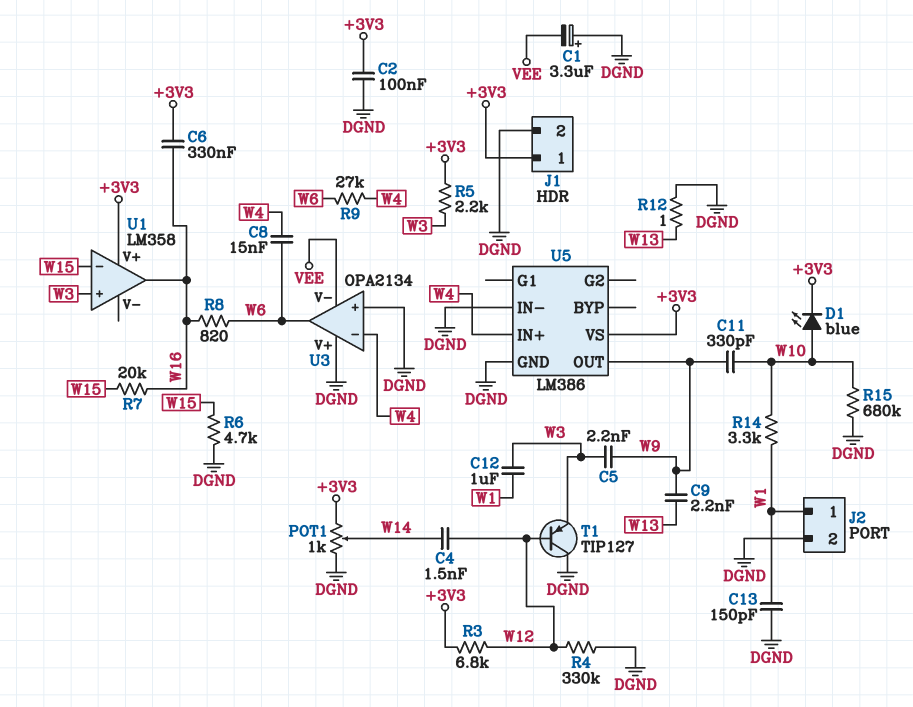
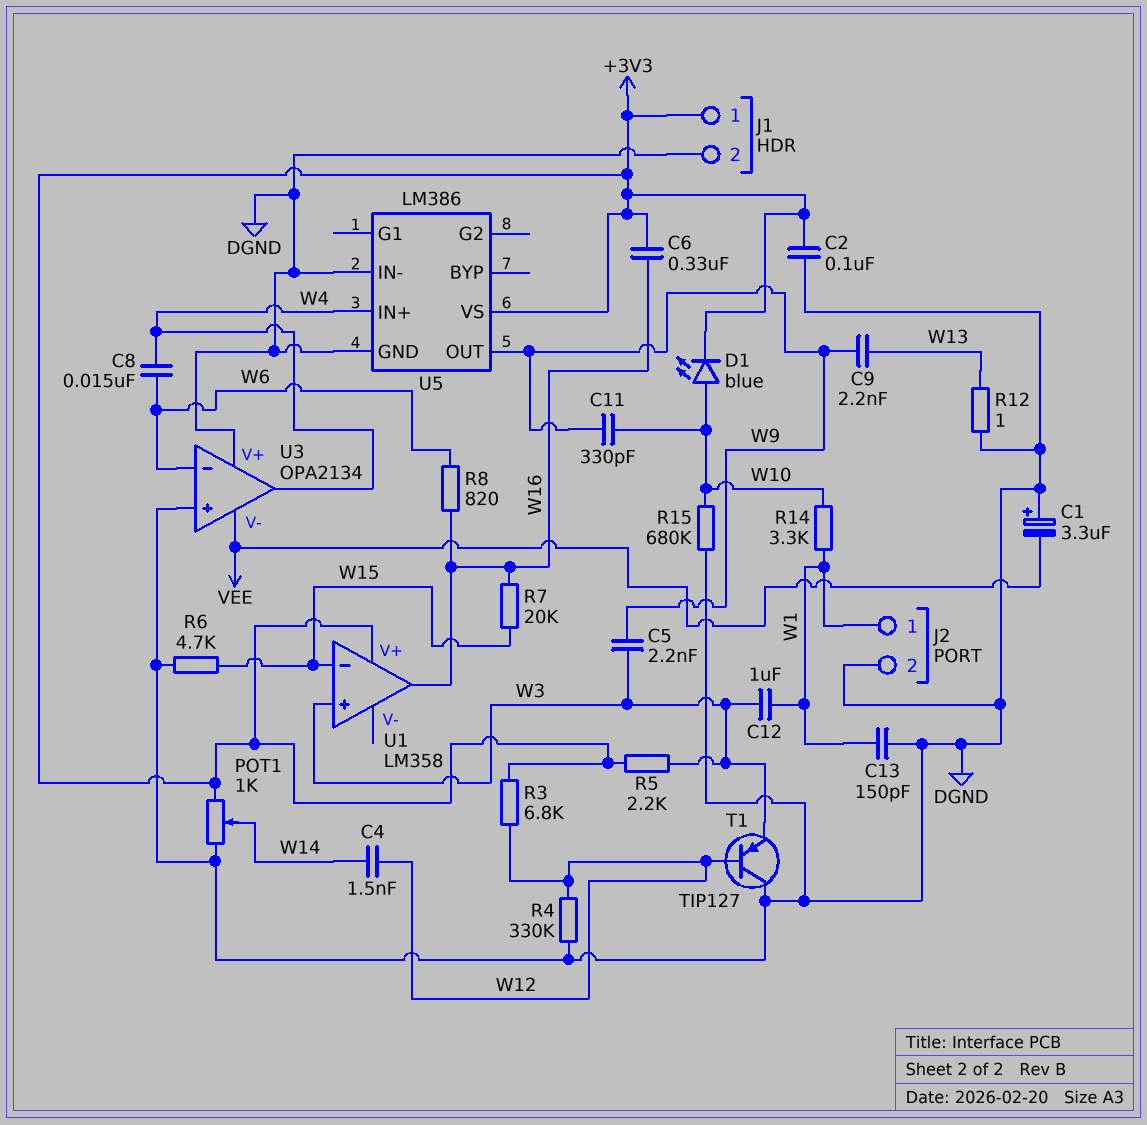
R9: 27k (W4, W6) -> none
U3 pin in-: W4 -> W6
U3 pin out: W6 -> W4

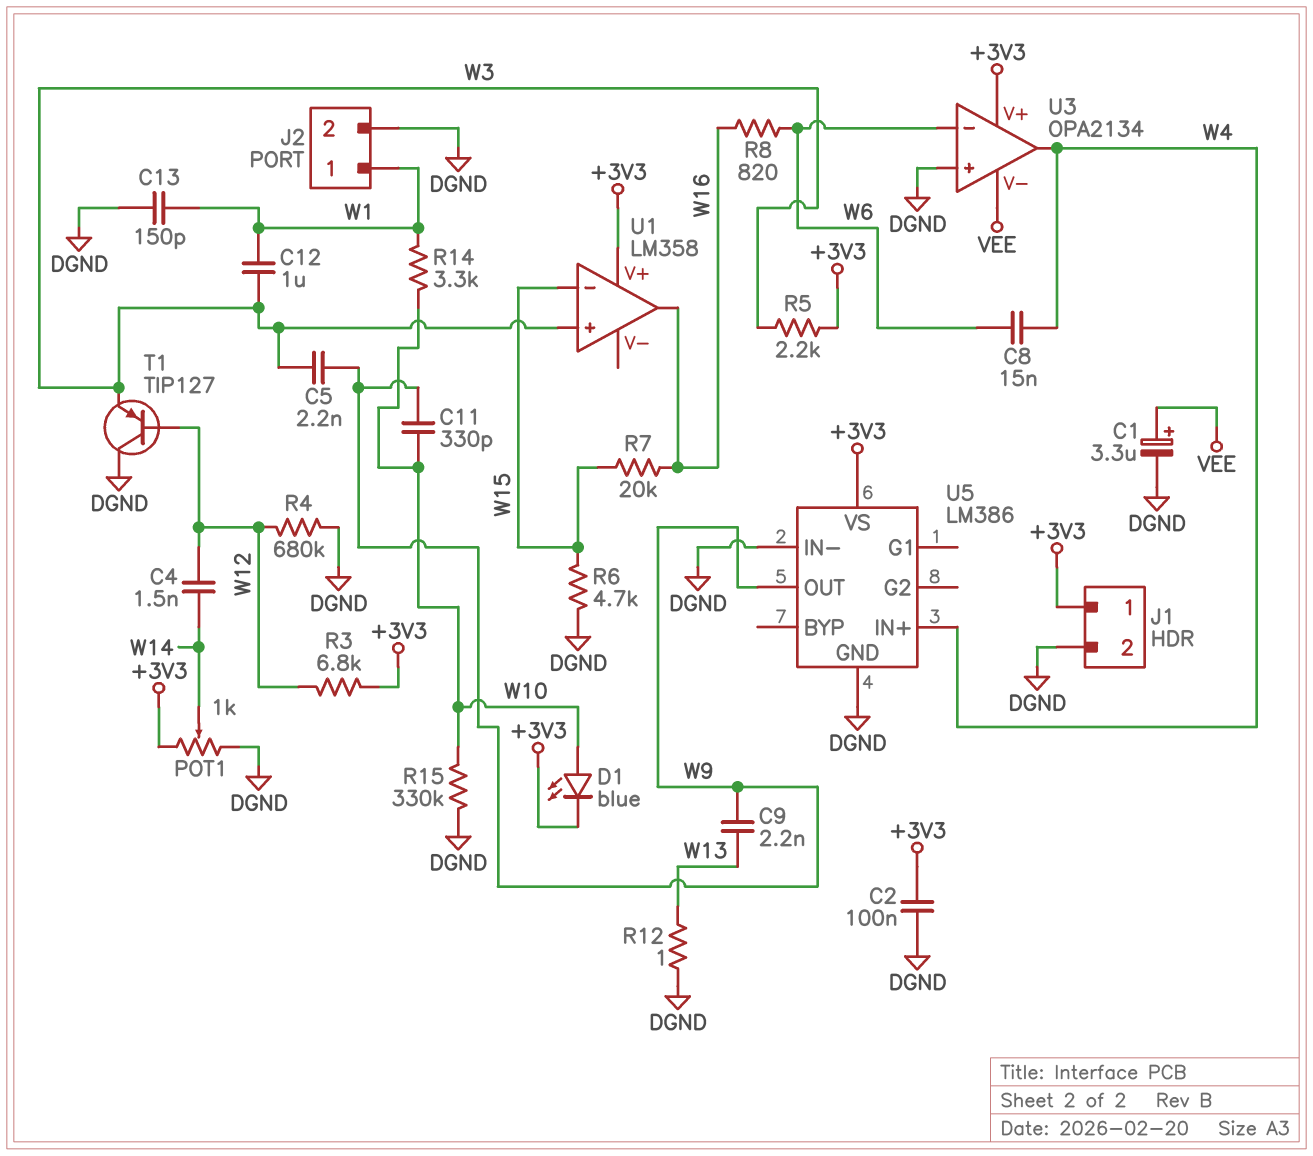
C1: 3.3uF (plus DGND, minus VEE) -> 3.3uF (plus VEE, minus DGND)
C6: 330nF (+3V3, W16) -> none
R4: 330k (DGND, W12) -> 680k (DGND, W12)
R15: 680k (DGND, W10) -> 330k (DGND, W10)
U3 pin V+: DGND -> +3V3

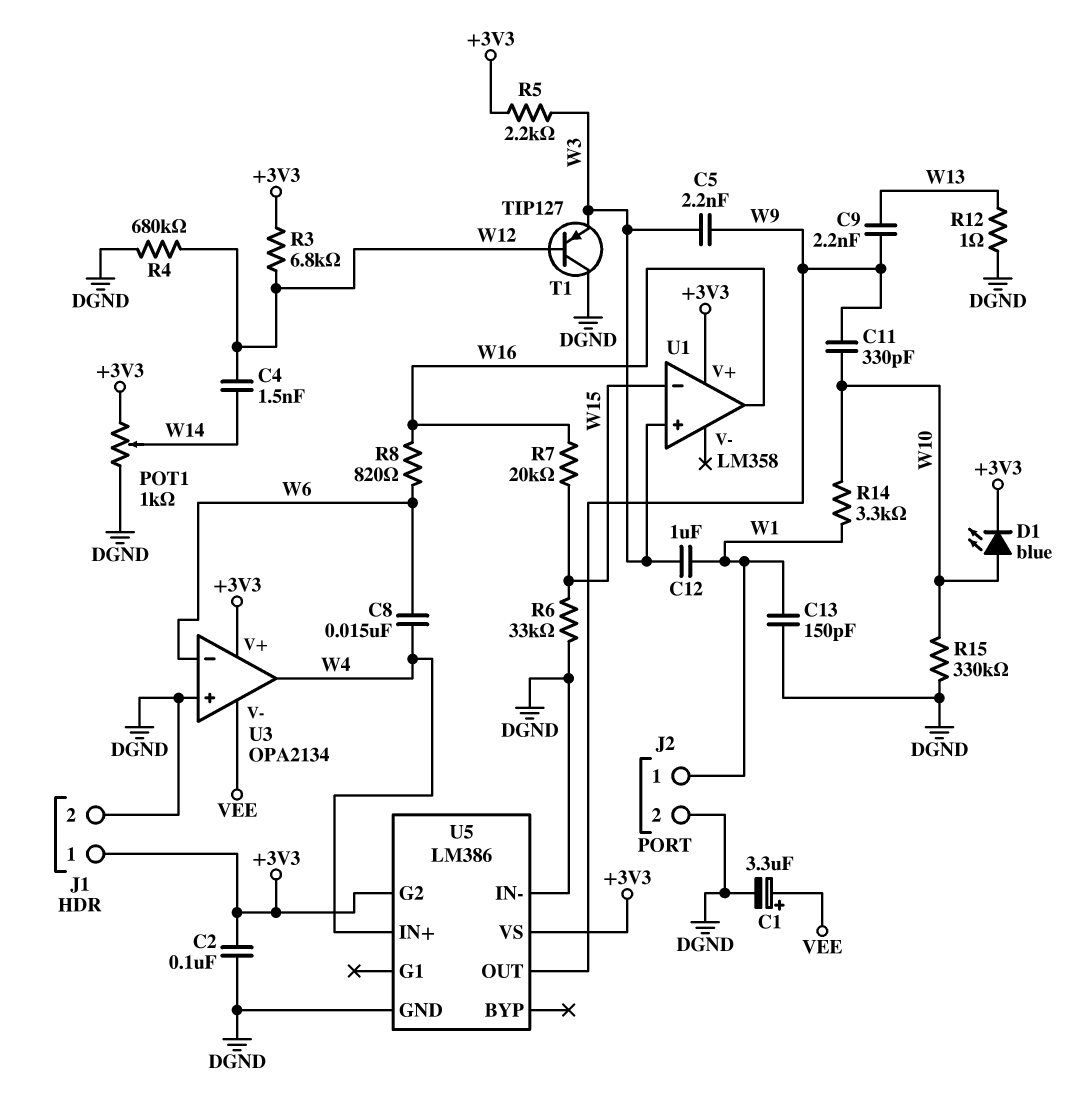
R6: 4.7k (DGND, W15) -> 33k (DGND, W15)
U5 pin G2: none -> +3V3

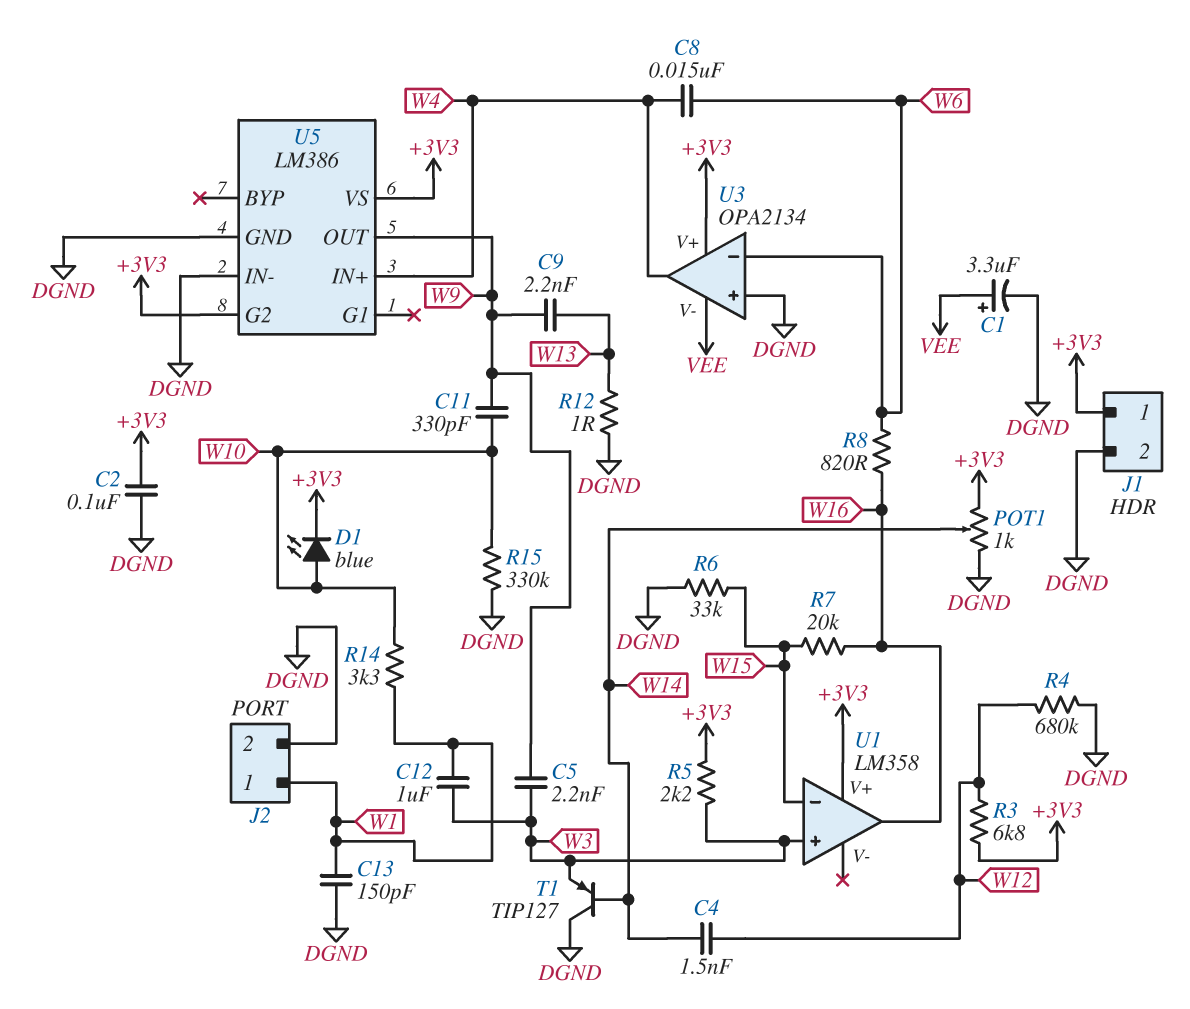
T1: PNP TIP127 (B W12, C DGND, E W3) -> PNP TIP127 (B W14, C DGND, E W3)

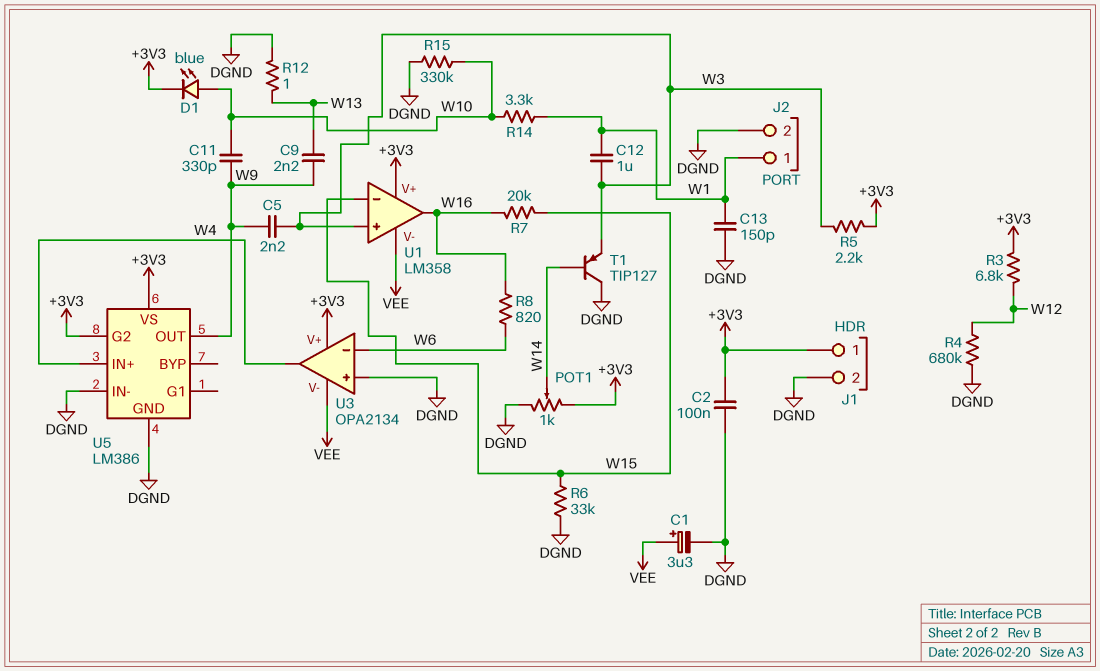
C4: 1.5nF (W12, W14) -> none
C8: 15nF (W4, W6) -> none
U1 pin V-: none -> VEE

